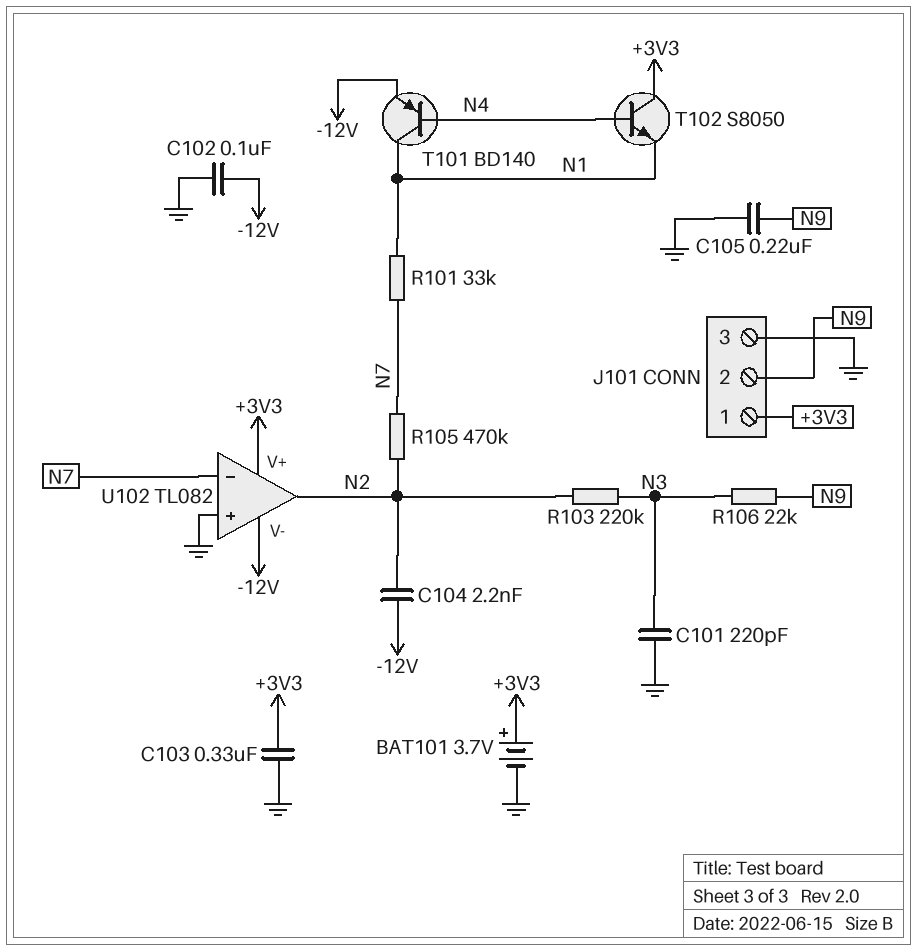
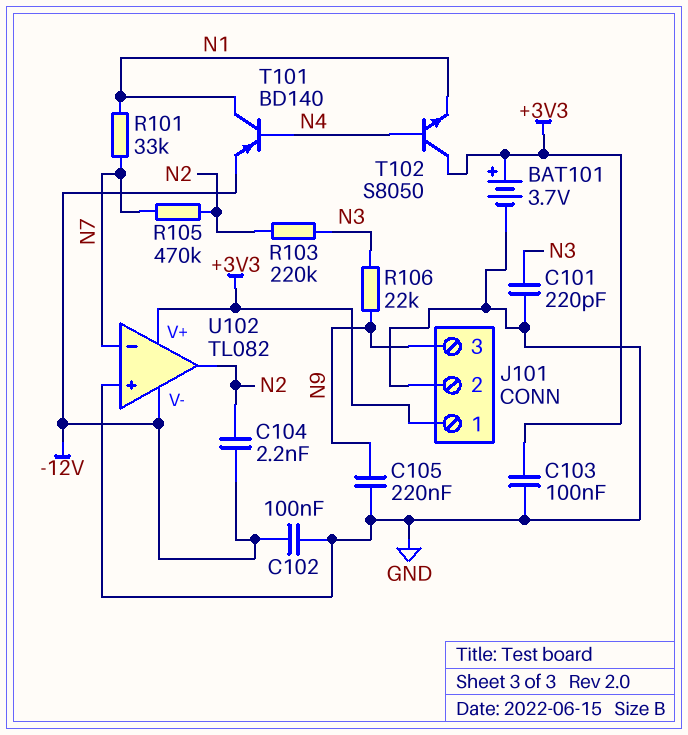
C103: 330nF (+3V3, GND) -> 100nF (+3V3, GND)
J101 pin 2: N9 -> GND
J101 pin 3: GND -> N9

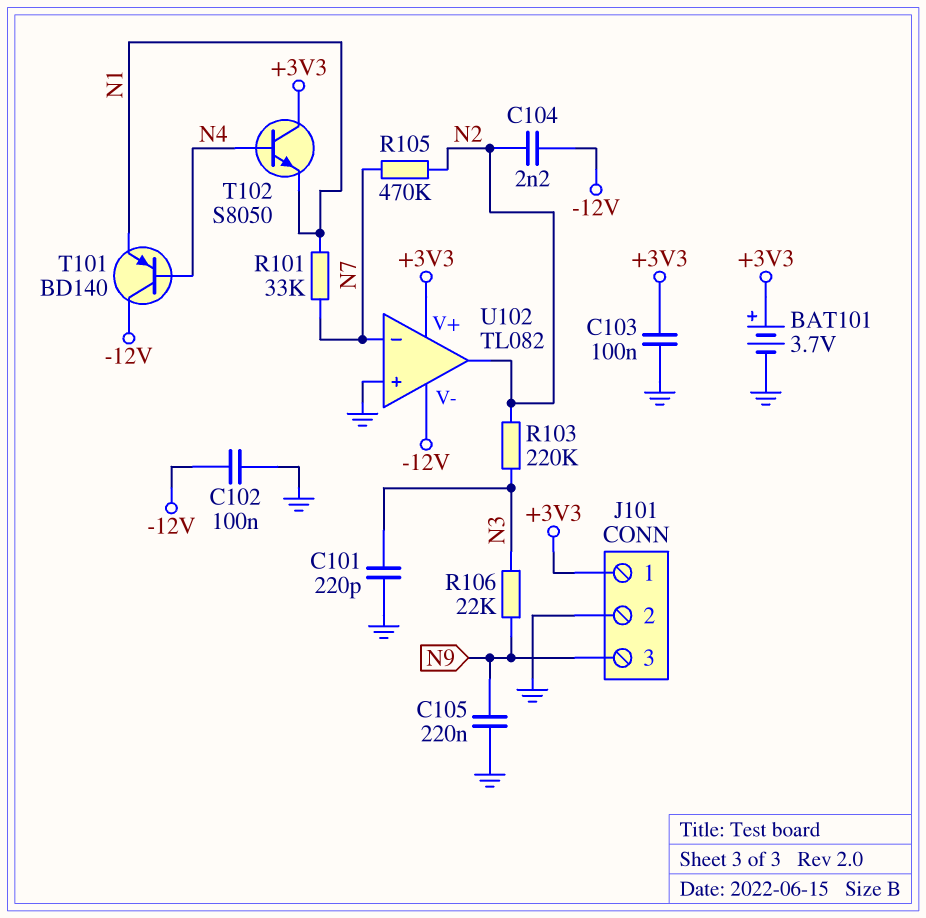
T101: PNP BD140 (B N4, C N1, E -12V) -> PNP BD140 (B N4, C -12V, E N1)

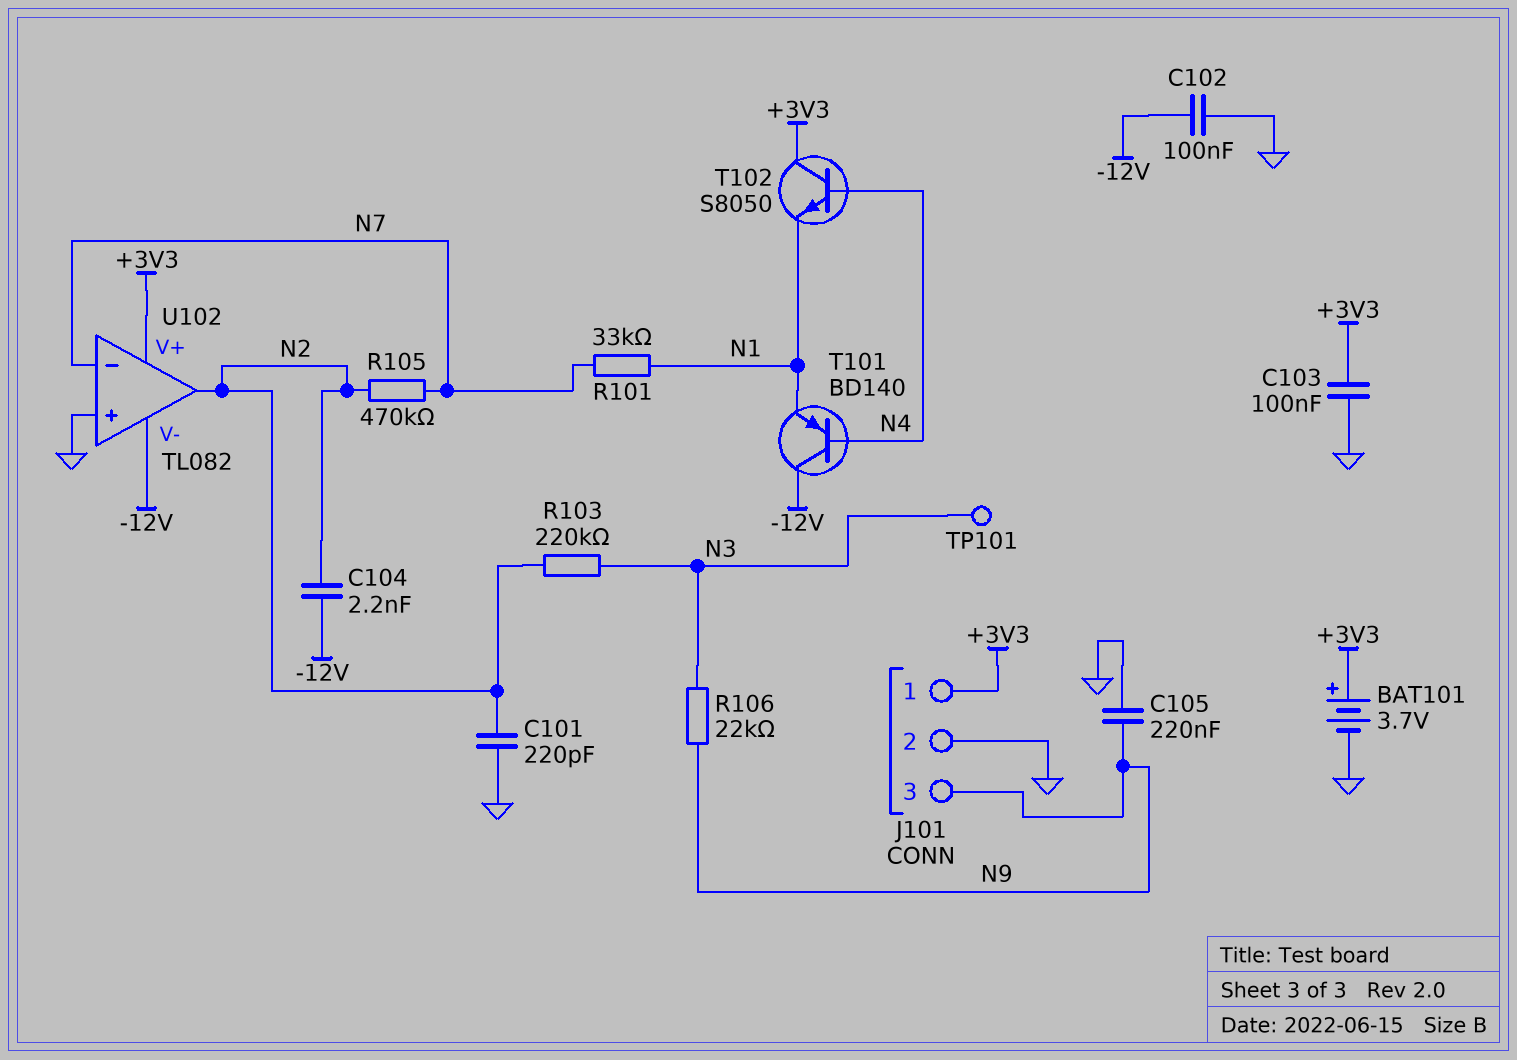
C101: 220pF (GND, N3) -> 220pF (GND, N2)
TP101: none -> test point (N3)

